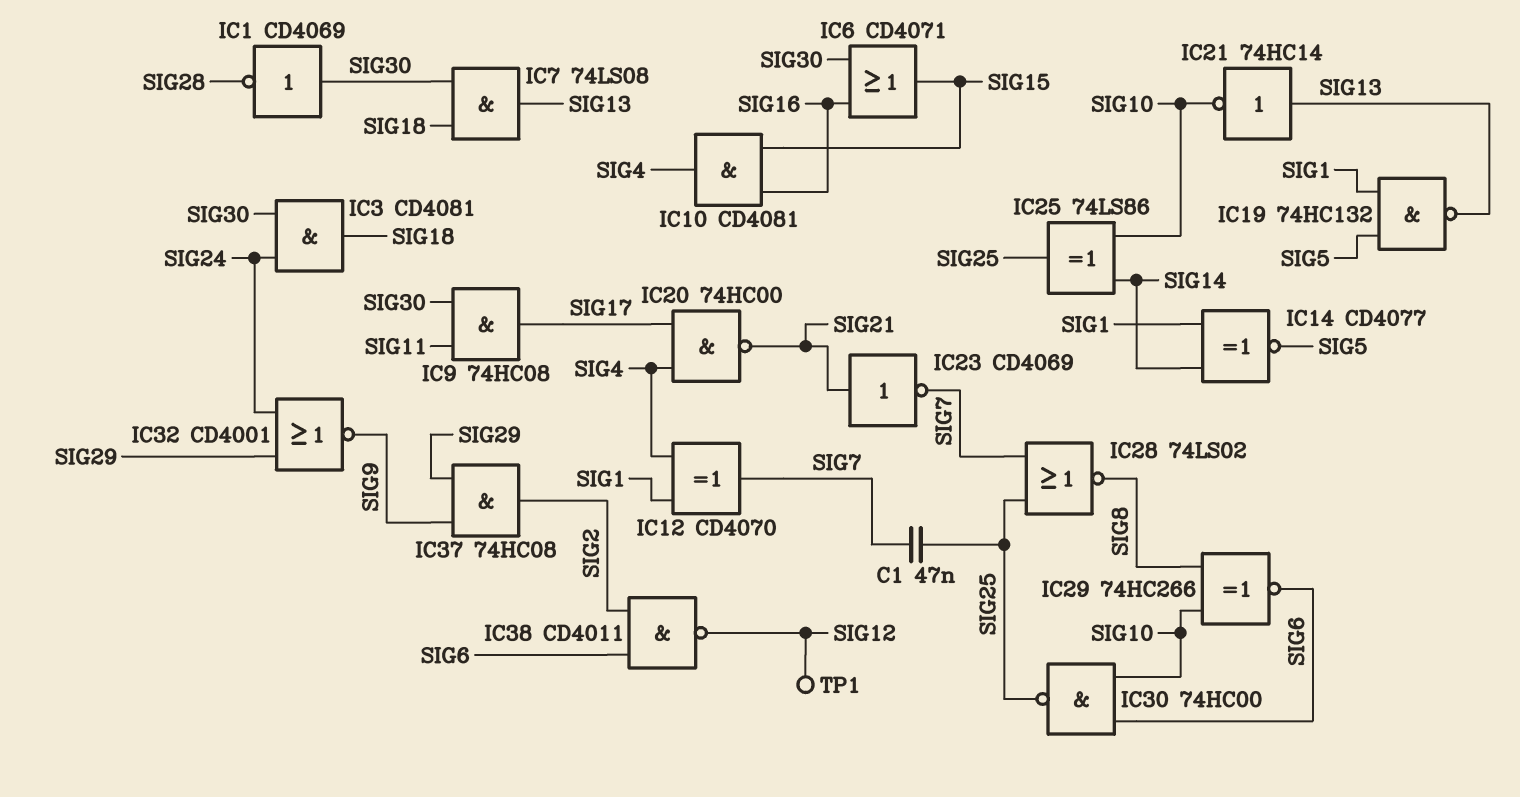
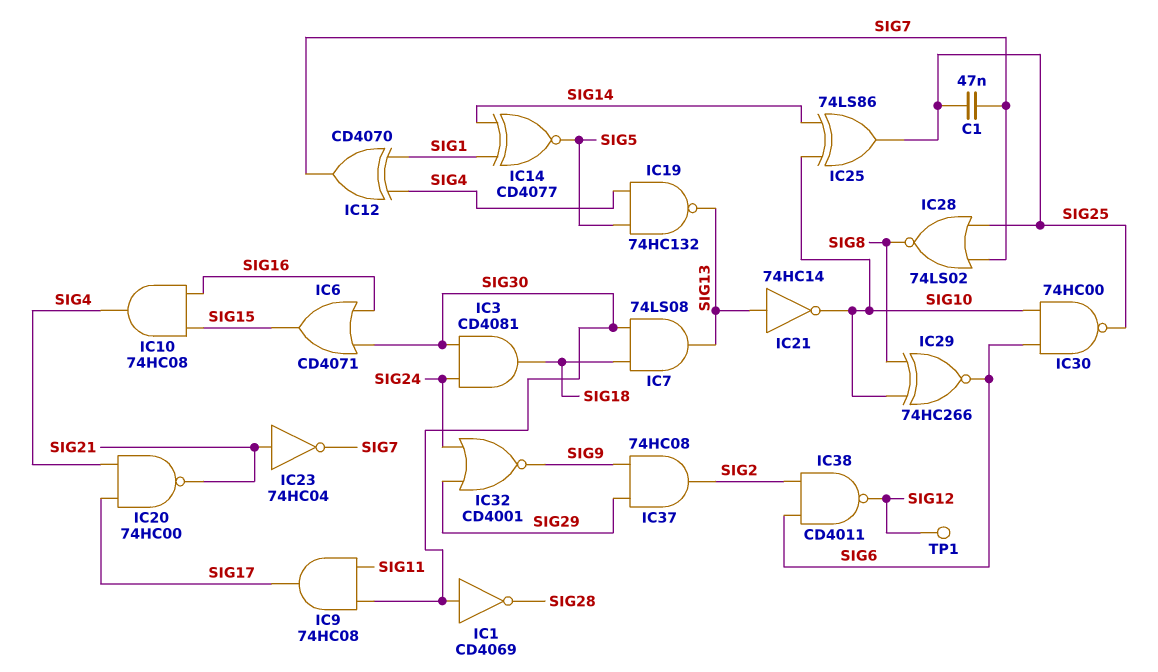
IC10: AND CD4081 (in SIG15, in SIG16, out SIG4) -> AND 74HC08 (in SIG15, in SIG16, out SIG4)
IC19: NAND 74HC132 (in SIG1, in SIG5, out SIG13) -> NAND 74HC132 (in SIG4, in SIG5, out SIG13)
IC23: NOT CD4069 (in SIG21, out SIG7) -> NOT 74HC04 (in SIG21, out SIG7)

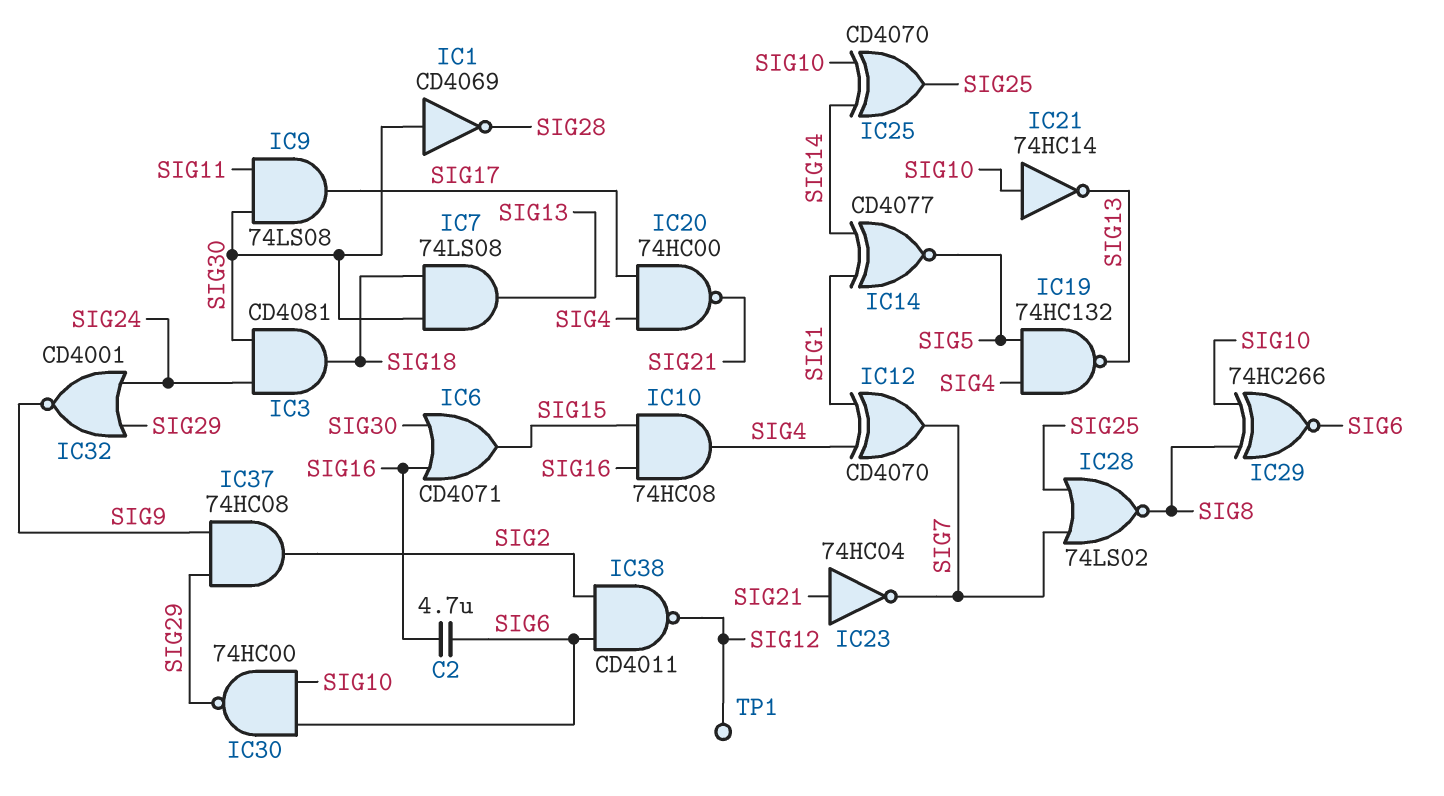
C1: 47nF (SIG7, SIG25) -> none
C2: none -> 4.7uF (SIG6, SIG16)
IC9: AND 74HC08 (in SIG11, in SIG30, out SIG17) -> AND 74LS08 (in SIG11, in SIG30, out SIG17)
IC21: NOT 74HC14 (in SIG13, out SIG10) -> NOT 74HC14 (in SIG10, out SIG13)
IC25: XOR 74LS86 (in SIG10, in SIG14, out SIG25) -> XOR CD4070 (in SIG10, in SIG14, out SIG25)
IC30: NAND 74HC00 (in SIG6, in SIG10, out SIG25) -> NAND 74HC00 (in SIG6, in SIG10, out SIG29)

